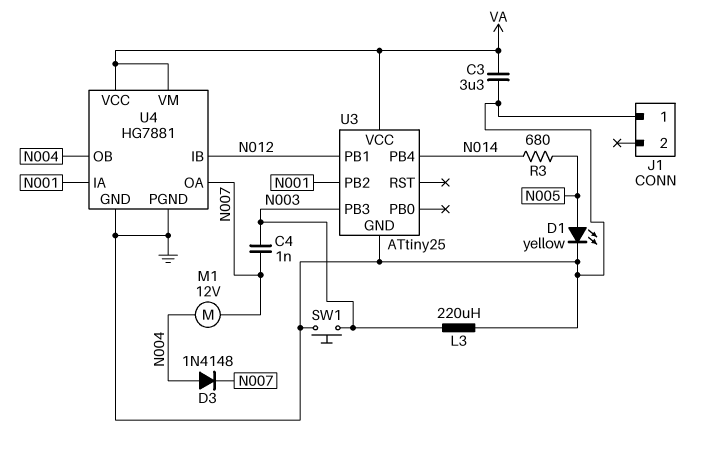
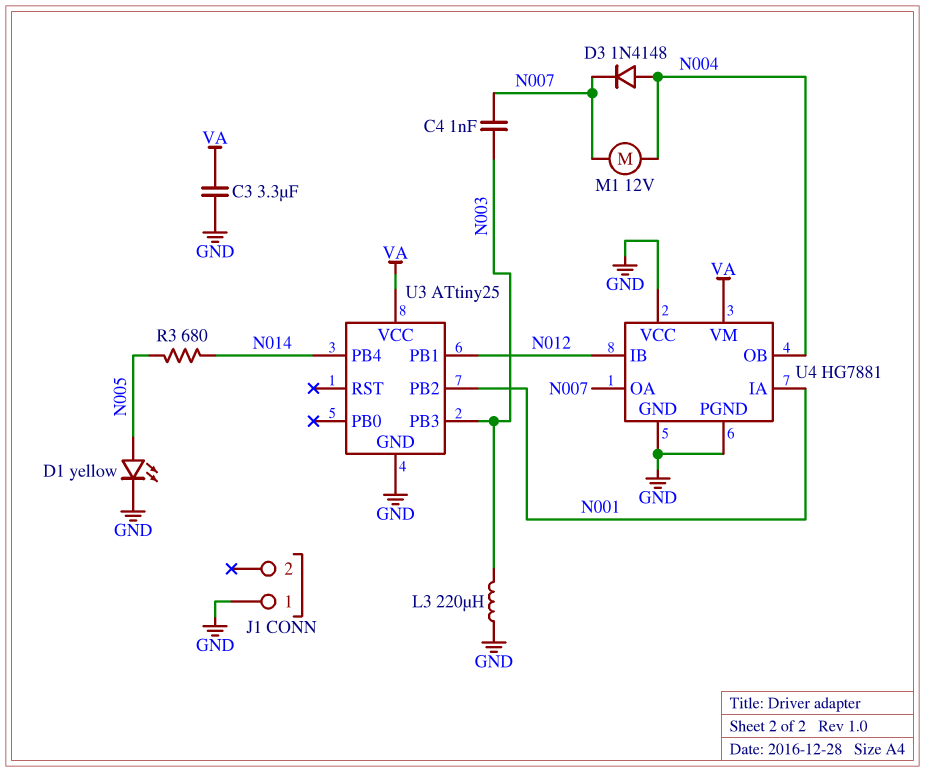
SW1: button (GND, N003) -> none
U4 pin VCC: VA -> GND

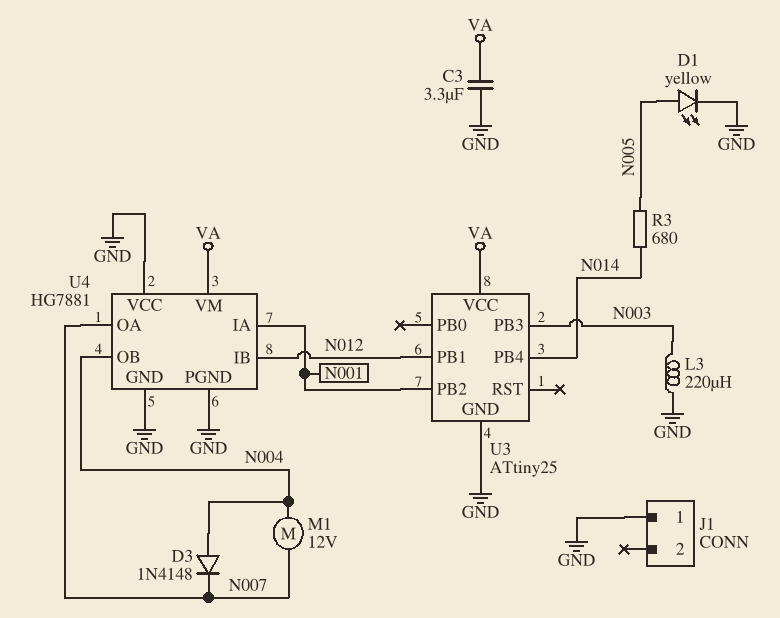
C4: 1nF (N003, N007) -> none

